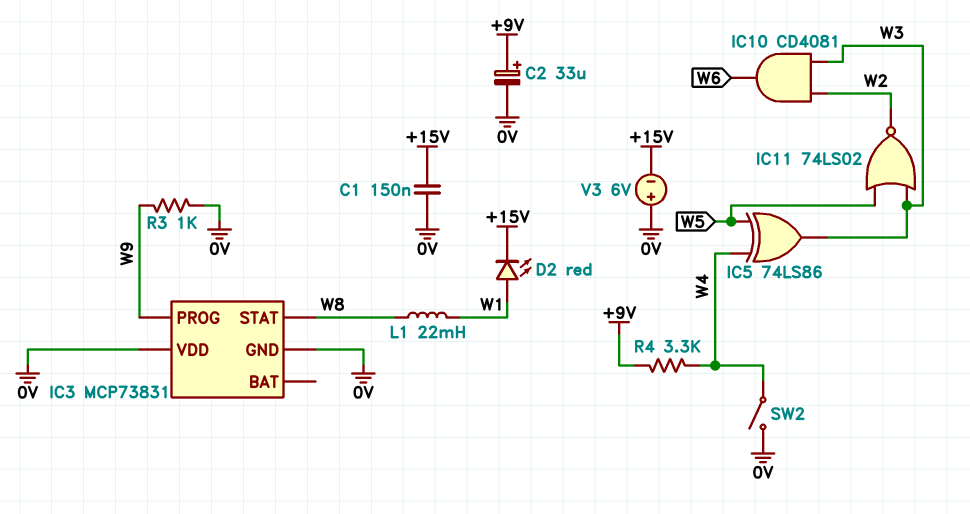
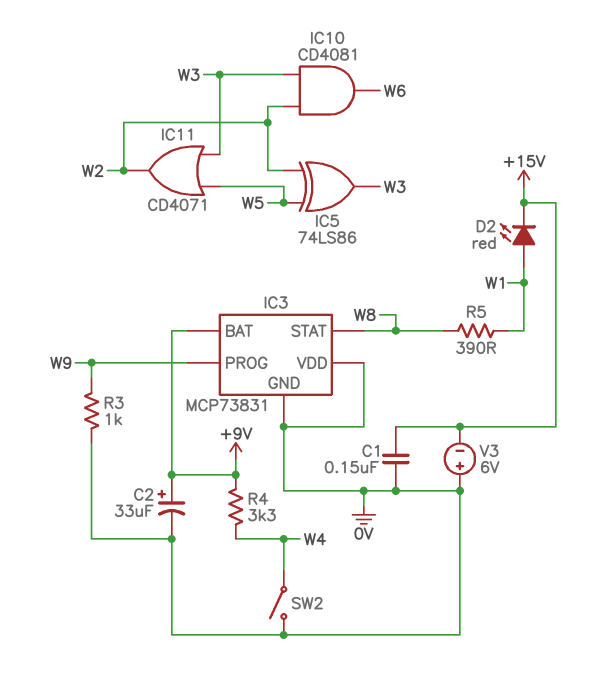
IC3 pin BAT: none -> +9V
IC5: XOR 74LS86 (in W4, in W5, out W3) -> XOR 74LS86 (in W2, in W5, out W3)
IC11: NOR 74LS02 (in W3, in W5, out W2) -> OR CD4071 (in W3, in W5, out W2)
L1: 22mH (W1, W8) -> none
R5: none -> 390 (W1, W8)

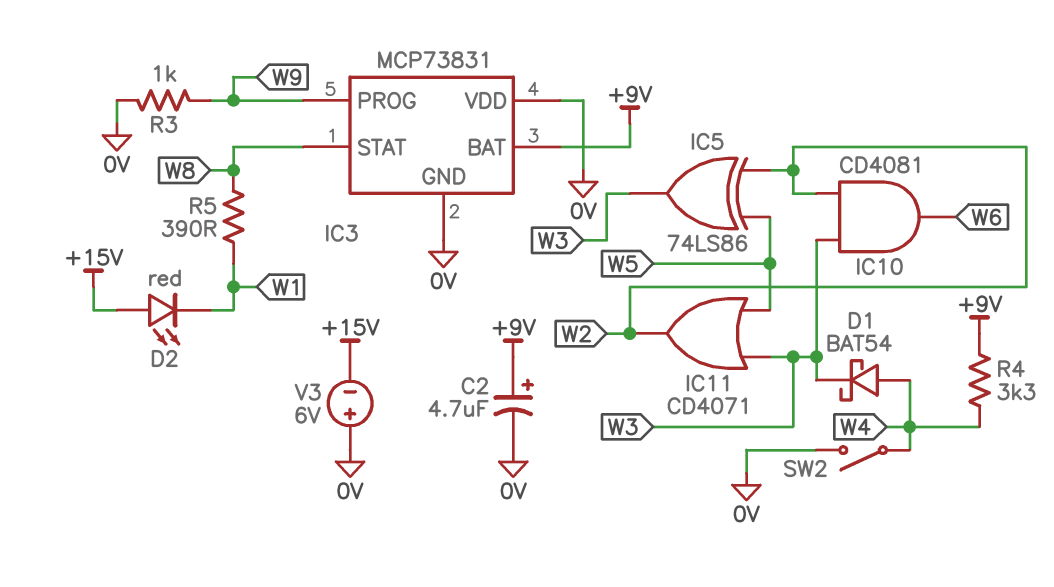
C1: 150nF (+15V, 0V) -> none
C2: 33uF (plus +9V, minus 0V) -> 4.7uF (plus +9V, minus 0V)
D1: none -> schottky BAT54 (A W4, K W3)
D2: LED red (A W1, K +15V) -> LED red (A +15V, K W1)

